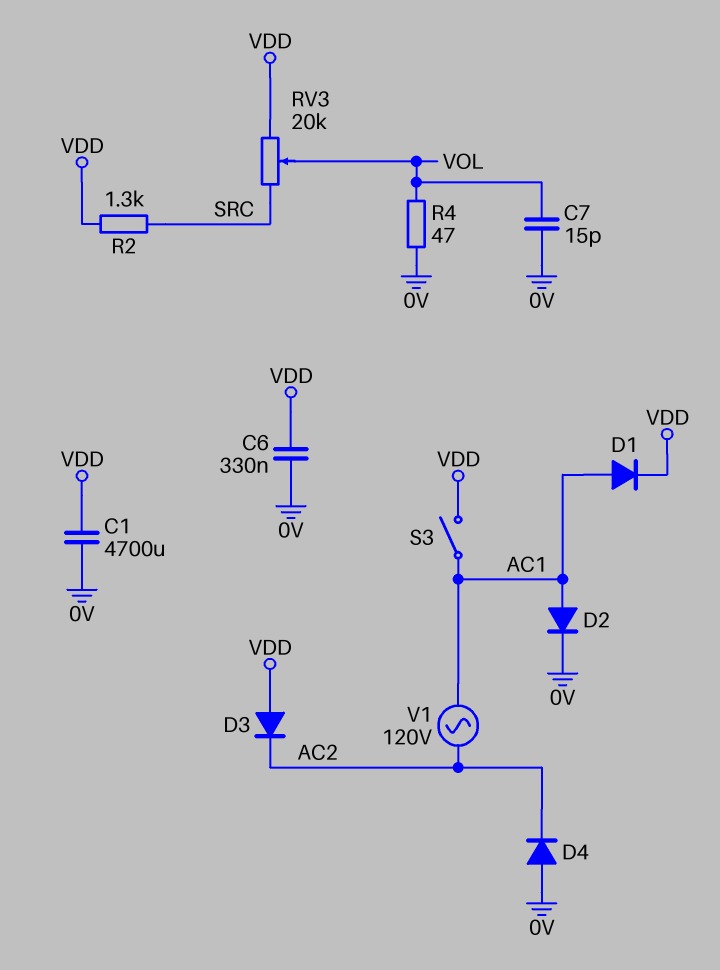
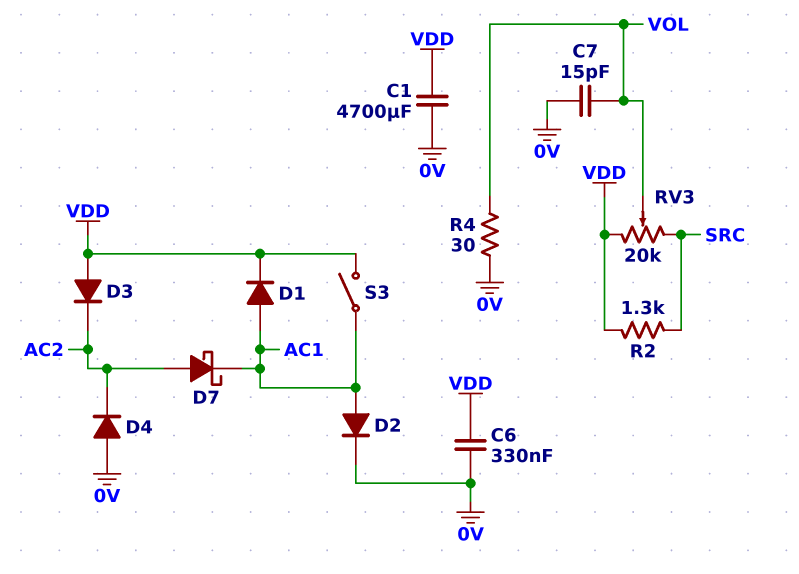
D7: none -> schottky (A AC2, K AC1)
R4: 47 (0V, VOL) -> 30 (0V, VOL)
V1: AC 120V (AC1, AC2) -> none

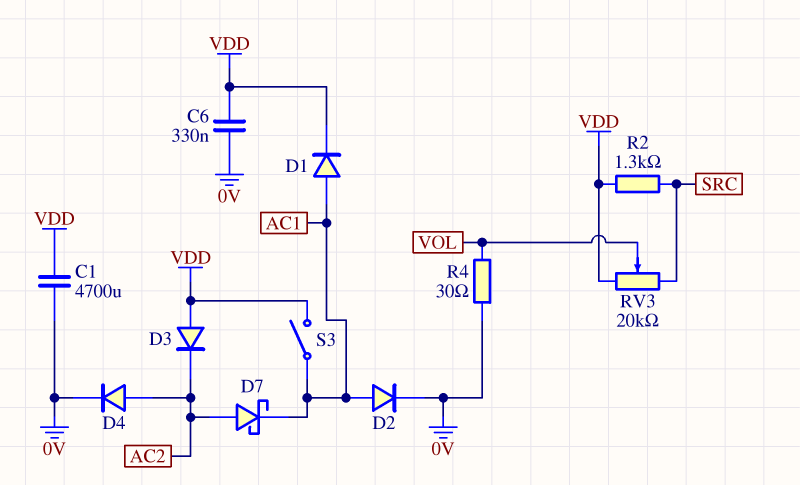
C7: 15pF (0V, VOL) -> none
D4: diode (A 0V, K AC2) -> diode (A AC2, K 0V)

